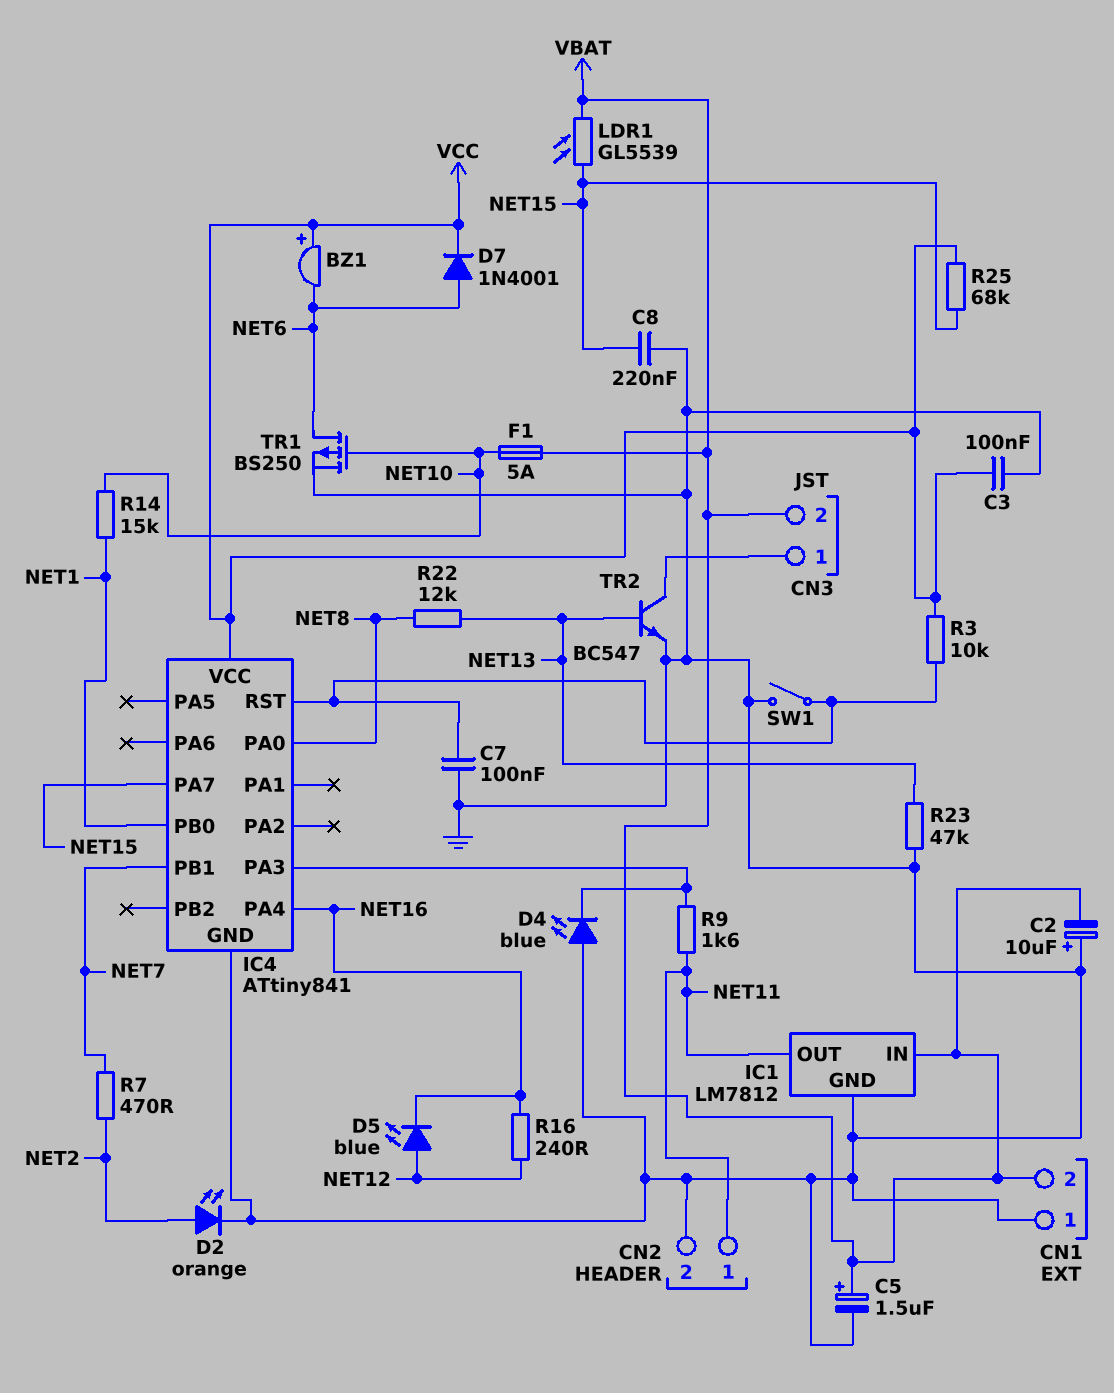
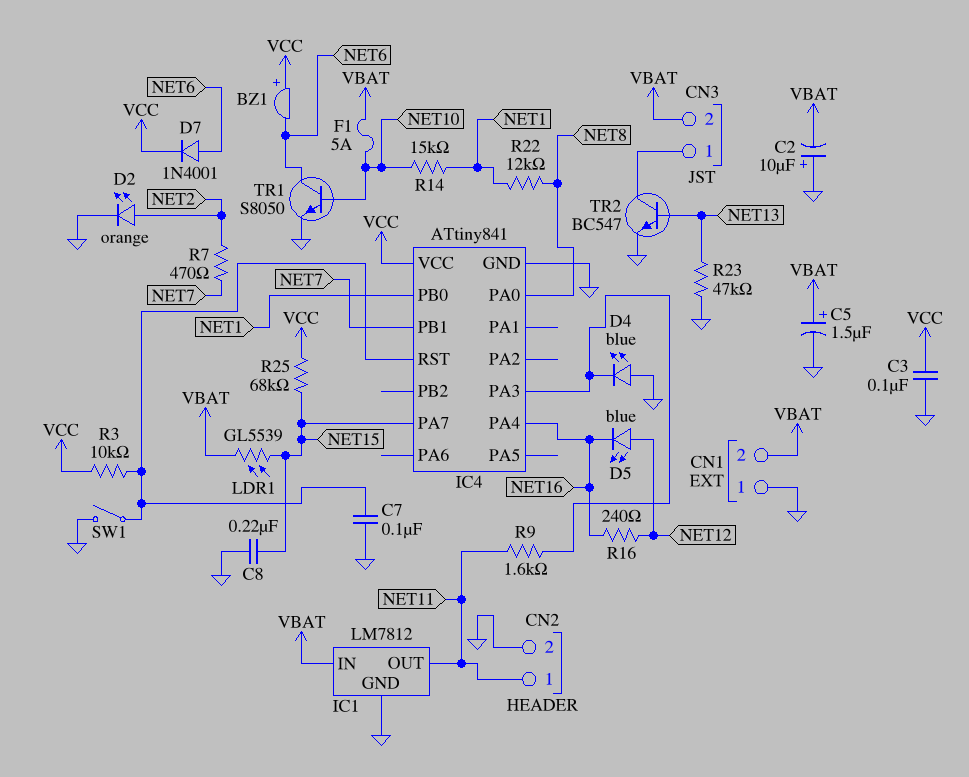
R22: 12k (NET8, NET13) -> 12k (NET1, NET8)
TR1: PMOS BS250 (G NET10, D NET6, S GND) -> NPN S8050 (B NET10, C NET6, E GND)

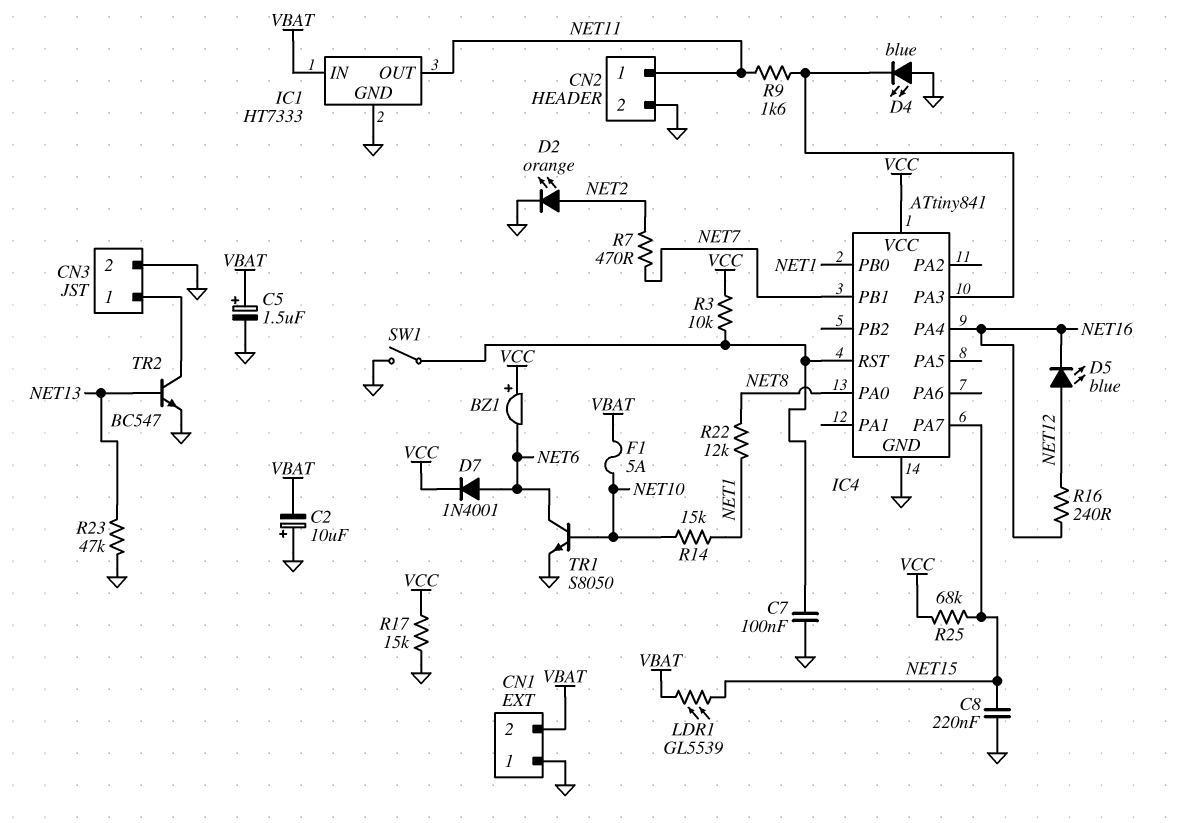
C3: 100nF (GND, VCC) -> none
CN3 pin 2: VBAT -> GND
IC1: LM7812 -> HT7333
R17: none -> 15k (GND, VCC)

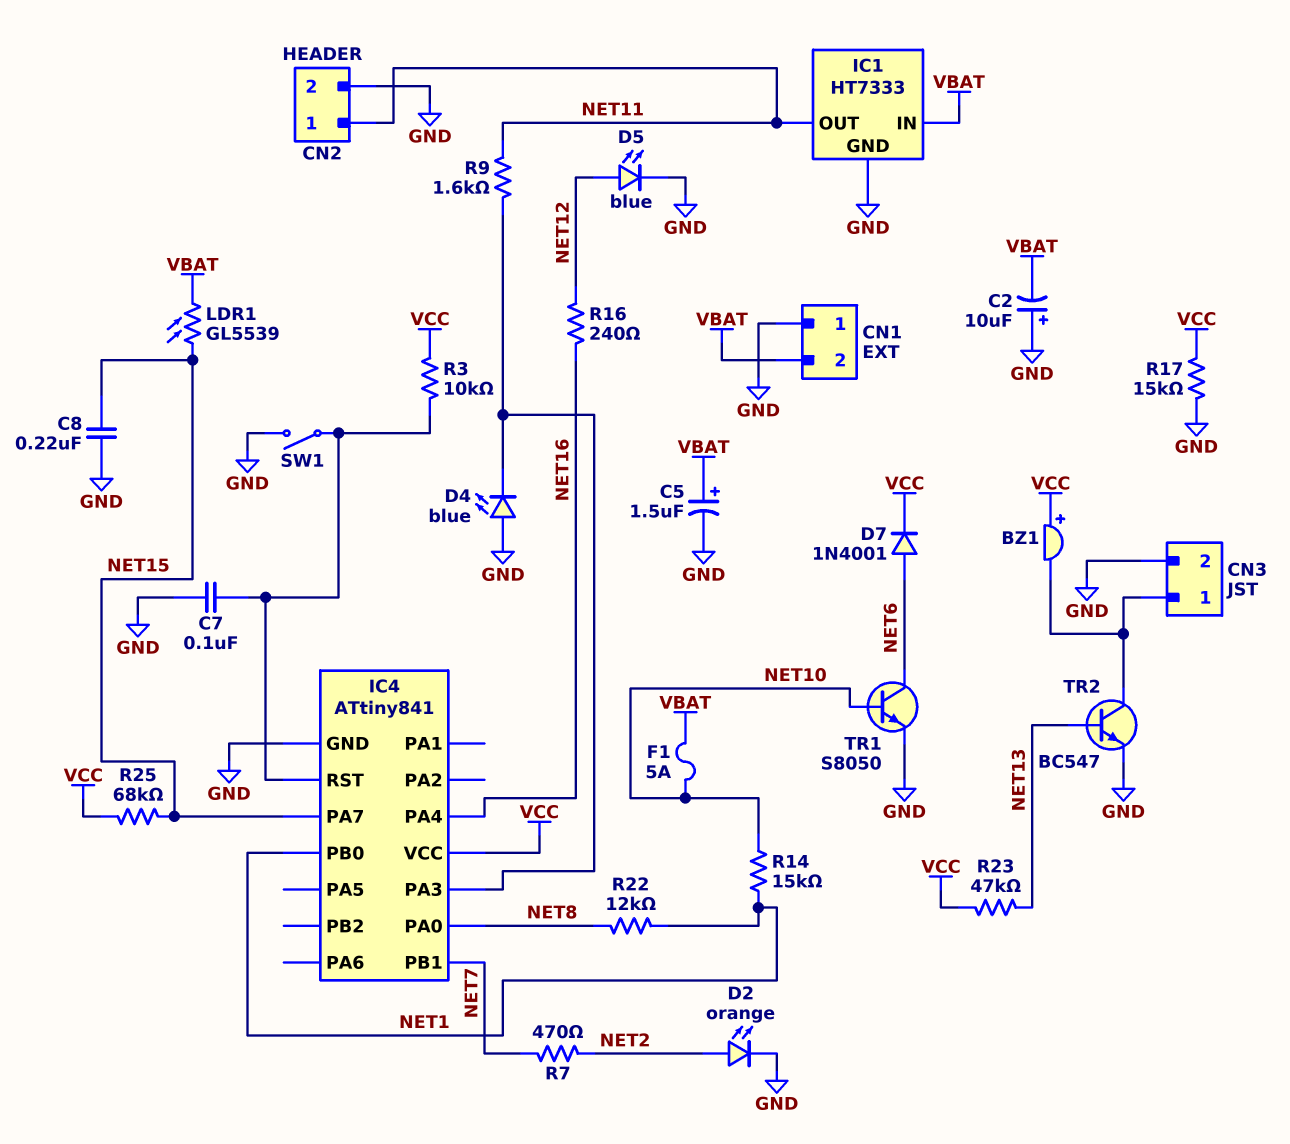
BZ1: buzzer (plus VCC, minus NET6) -> buzzer (plus VCC, minus CN3/1)
D5: LED blue (A NET12, K NET16) -> LED blue (A NET12, K GND)
R23: 47k (GND, NET13) -> 47k (NET13, VCC)

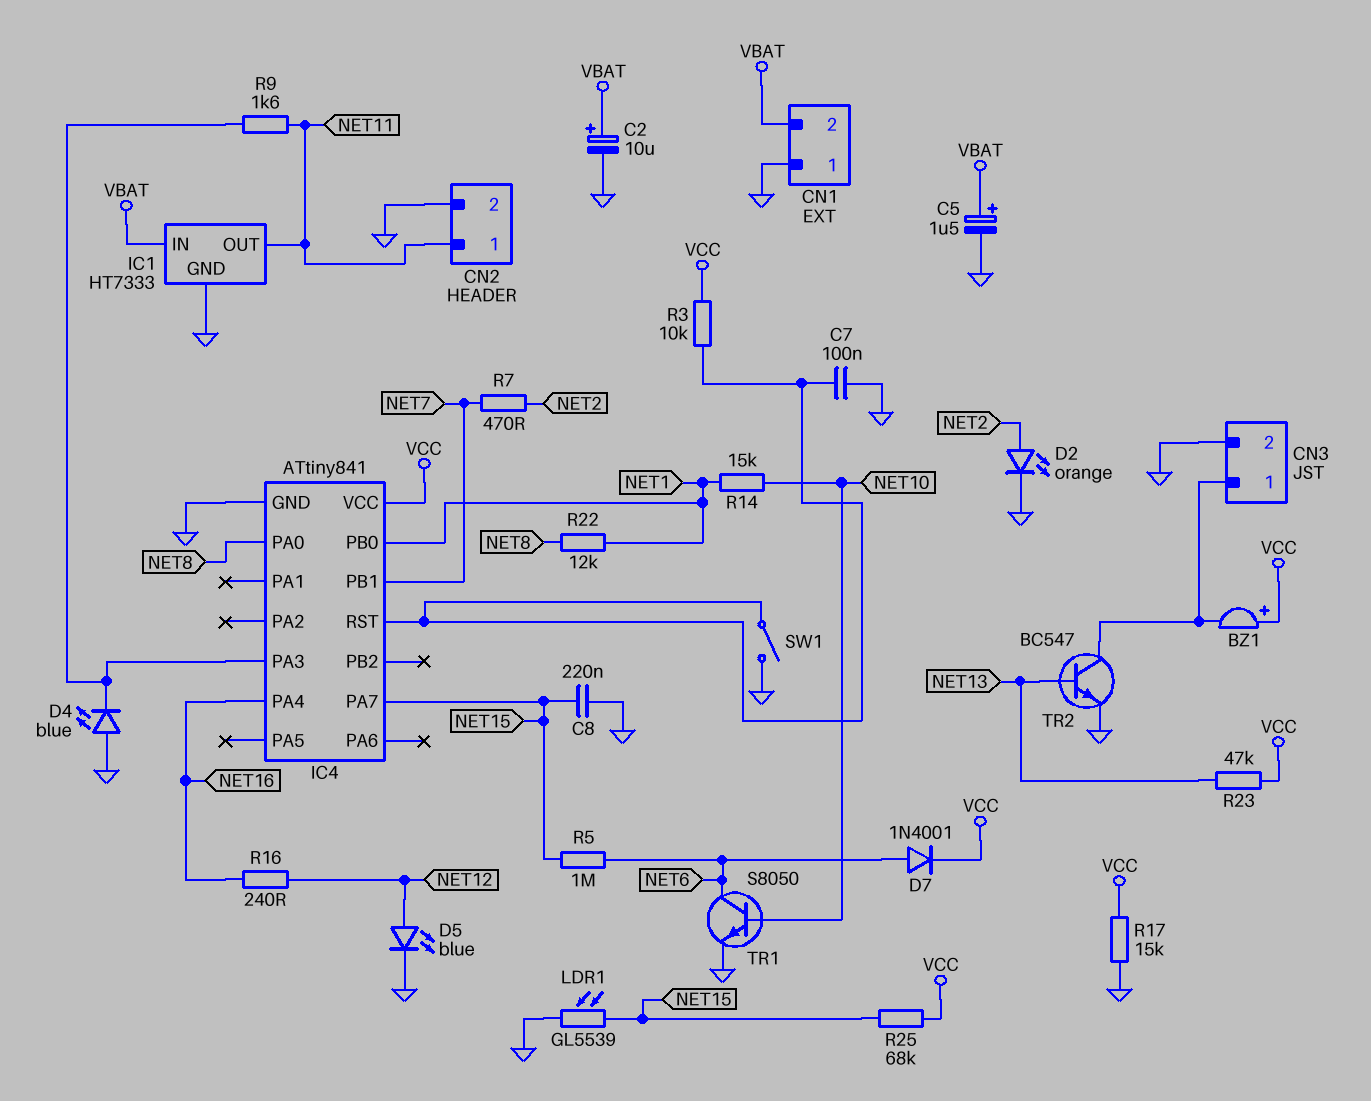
C2: 10uF (plus GND, minus VBAT) -> 10uF (plus VBAT, minus GND)
F1: 5A (NET10, VBAT) -> none
LDR1: GL5539 (NET15, VBAT) -> GL5539 (GND, NET15)
R5: none -> 1M (NET6, NET15)

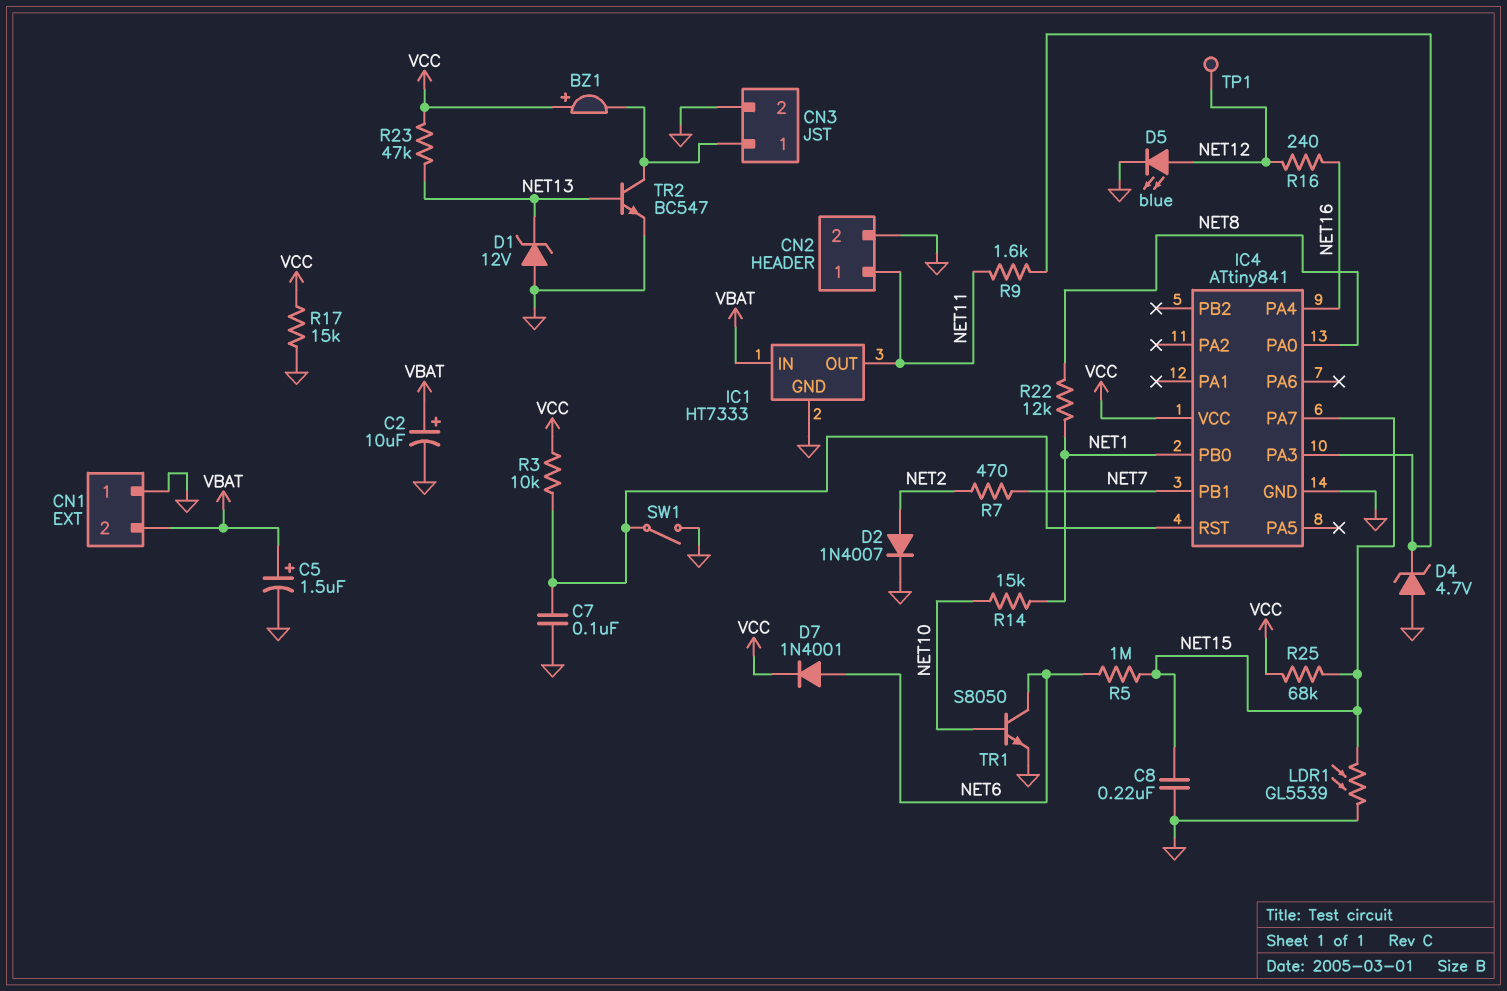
D1: none -> zener 12V (A GND, K NET13)
D2: LED orange (A NET2, K GND) -> diode 1N4007 (A NET2, K GND)
D4: LED blue (A GND, K IC4/PA3) -> zener 4.7V (A GND, K IC4/PA3)
TP1: none -> test point (NET12)

